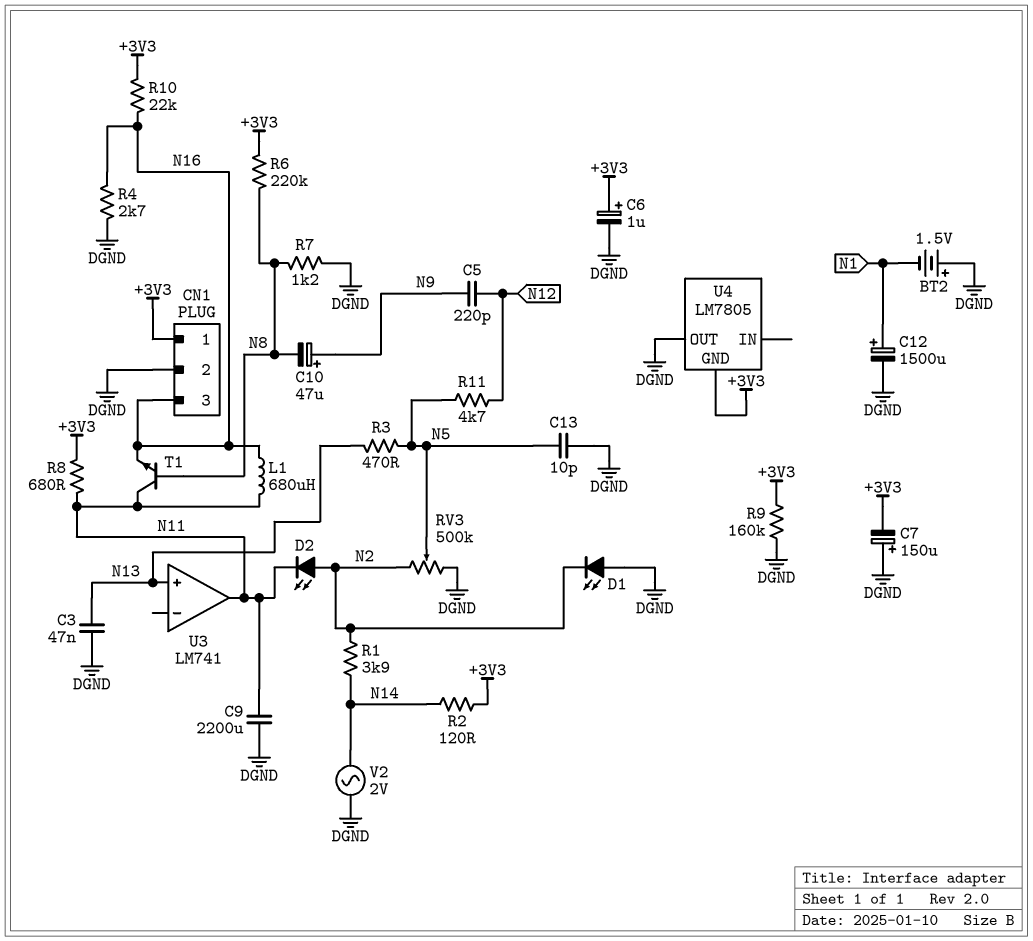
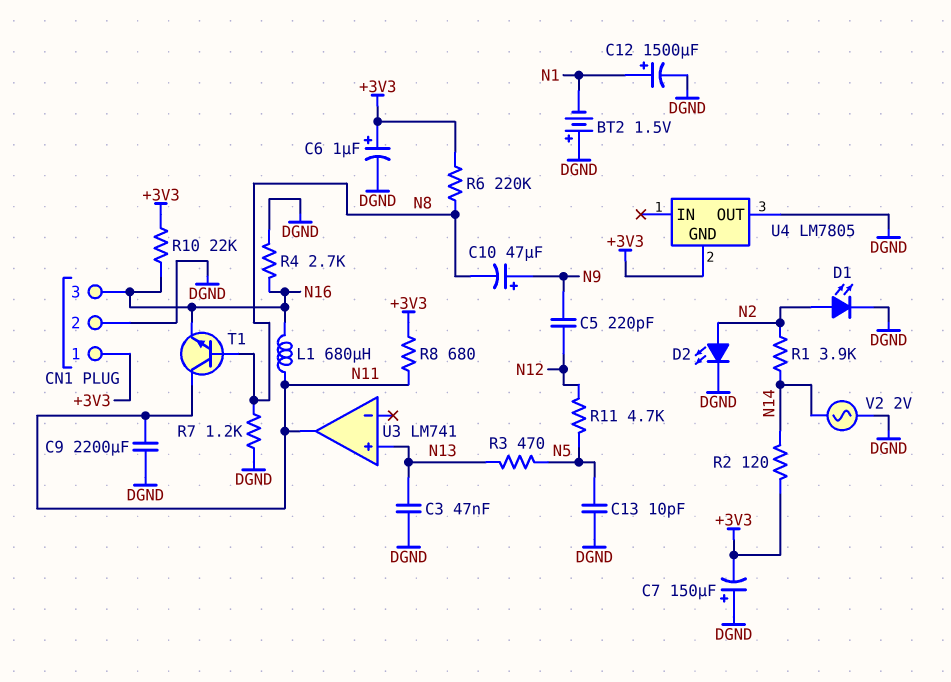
D1: LED (A DGND, K N2) -> LED (A N2, K DGND)
D2: LED (A N2, K N11) -> LED (A N2, K DGND)
R9: 160k (+3V3, DGND) -> none
RV3: 500k (DGND, N2, wiper N5) -> none

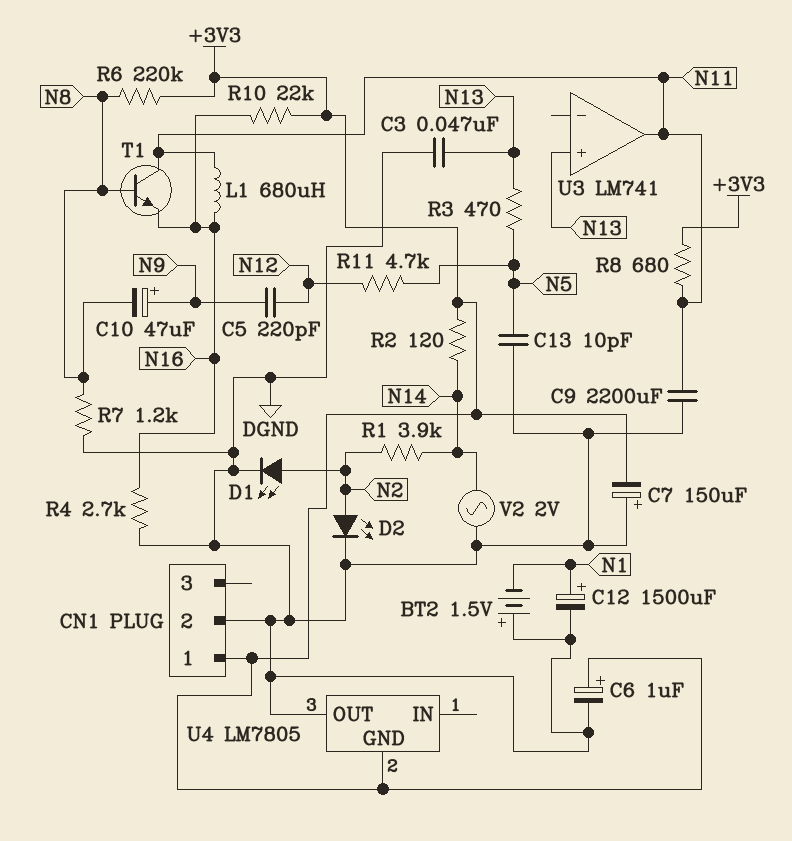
CN1 pin 3: N16 -> none

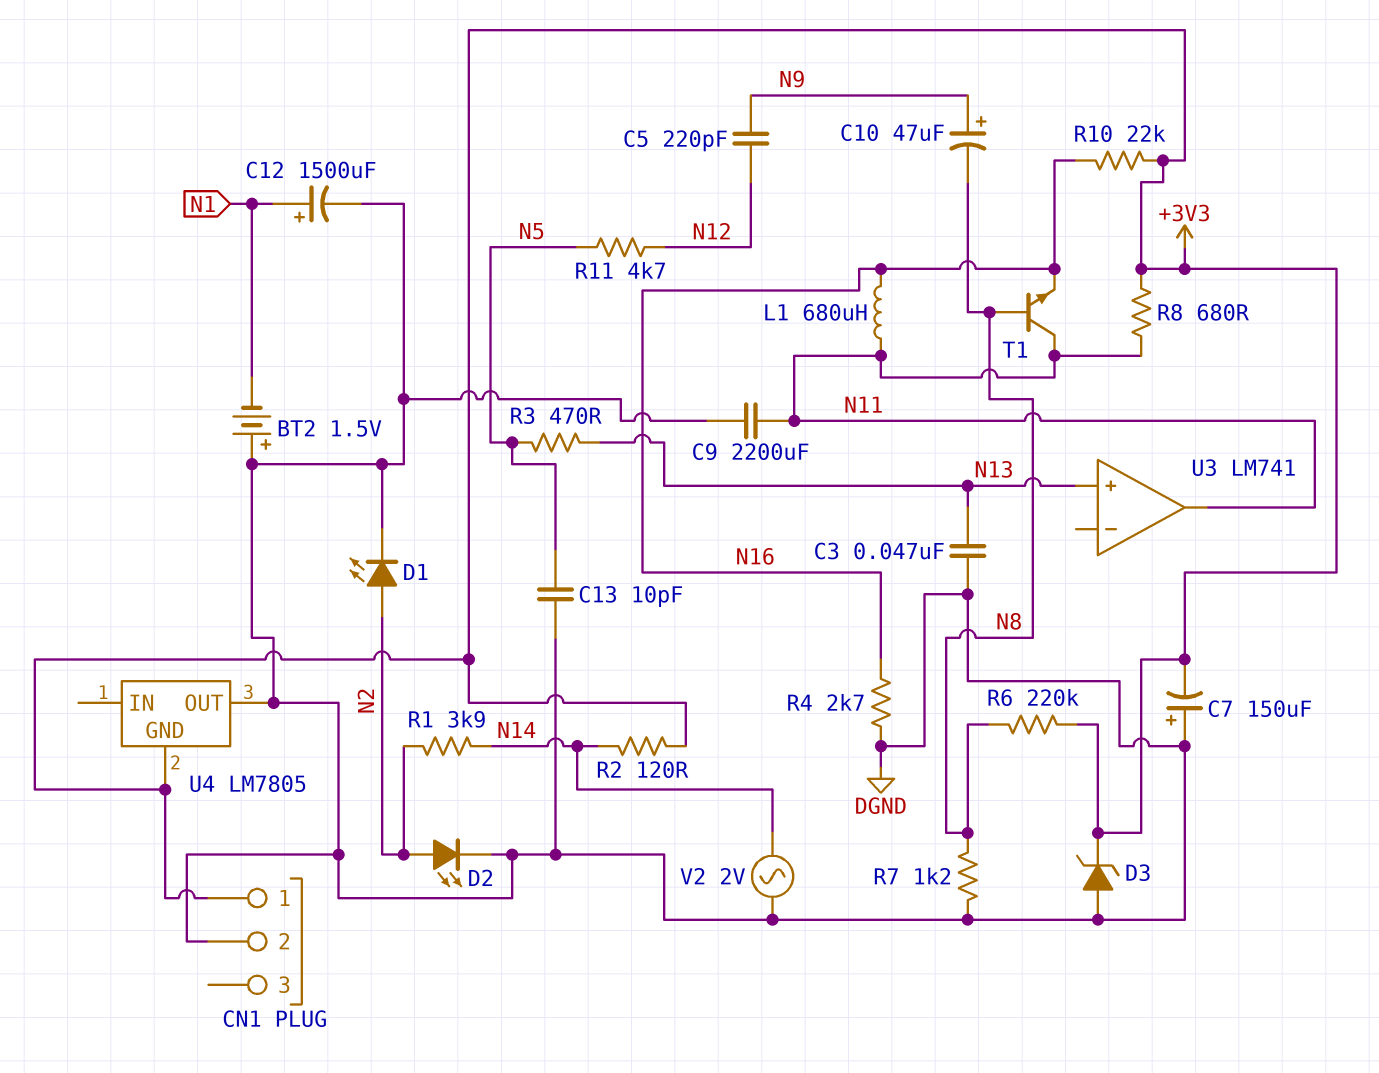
C6: 1uF (plus +3V3, minus DGND) -> none
D3: none -> zener (A DGND, K +3V3)

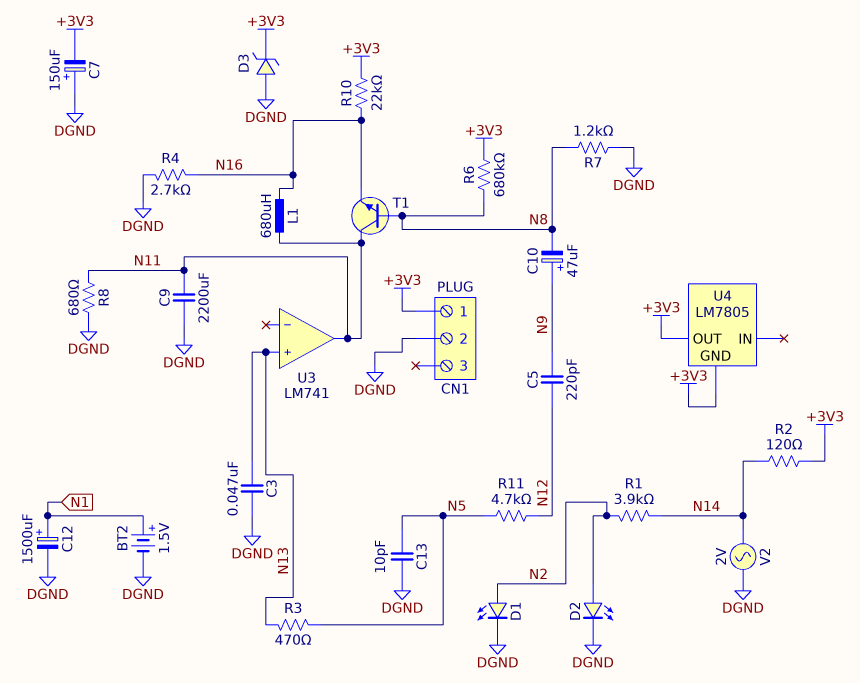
BT2: 1.5V (plus DGND, minus N1) -> 1.5V (plus N1, minus DGND)
R6: 220k (+3V3, N8) -> 680k (+3V3, N8)
R8: 680 (+3V3, N11) -> 680 (DGND, N11)
U4 pin OUT: DGND -> +3V3

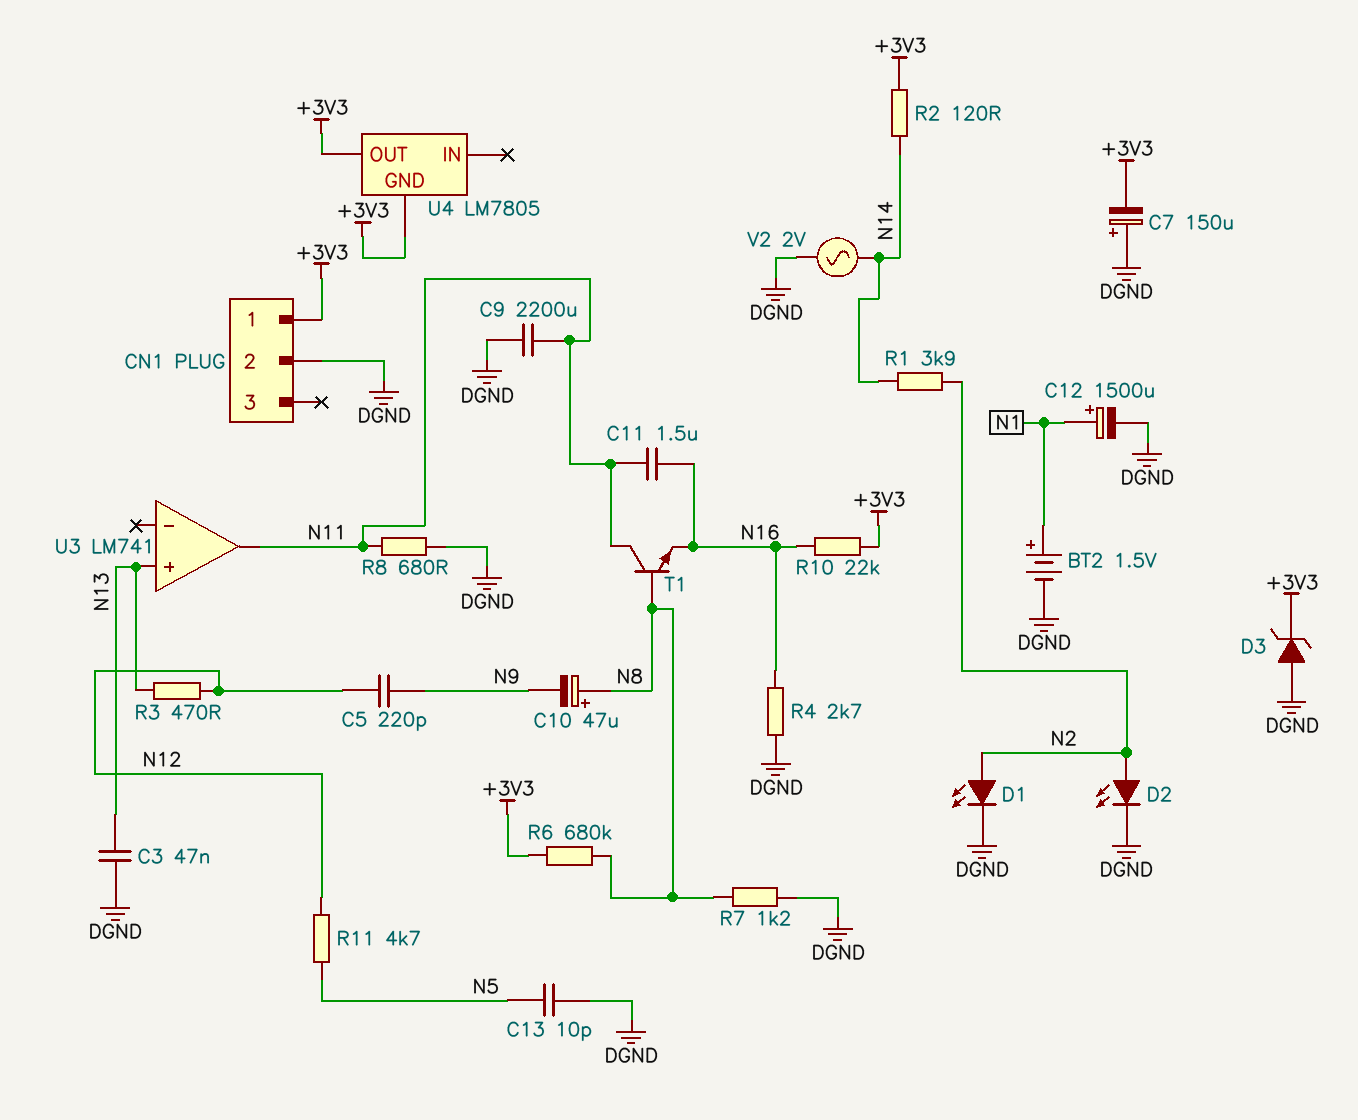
C10: 47uF (plus N9, minus N8) -> 47uF (plus N8, minus N9)
C11: none -> 1.5uF (N11, N16)
L1: 680uH (N11, N16) -> none
R3: 470 (N5, N13) -> 470 (N12, N13)

